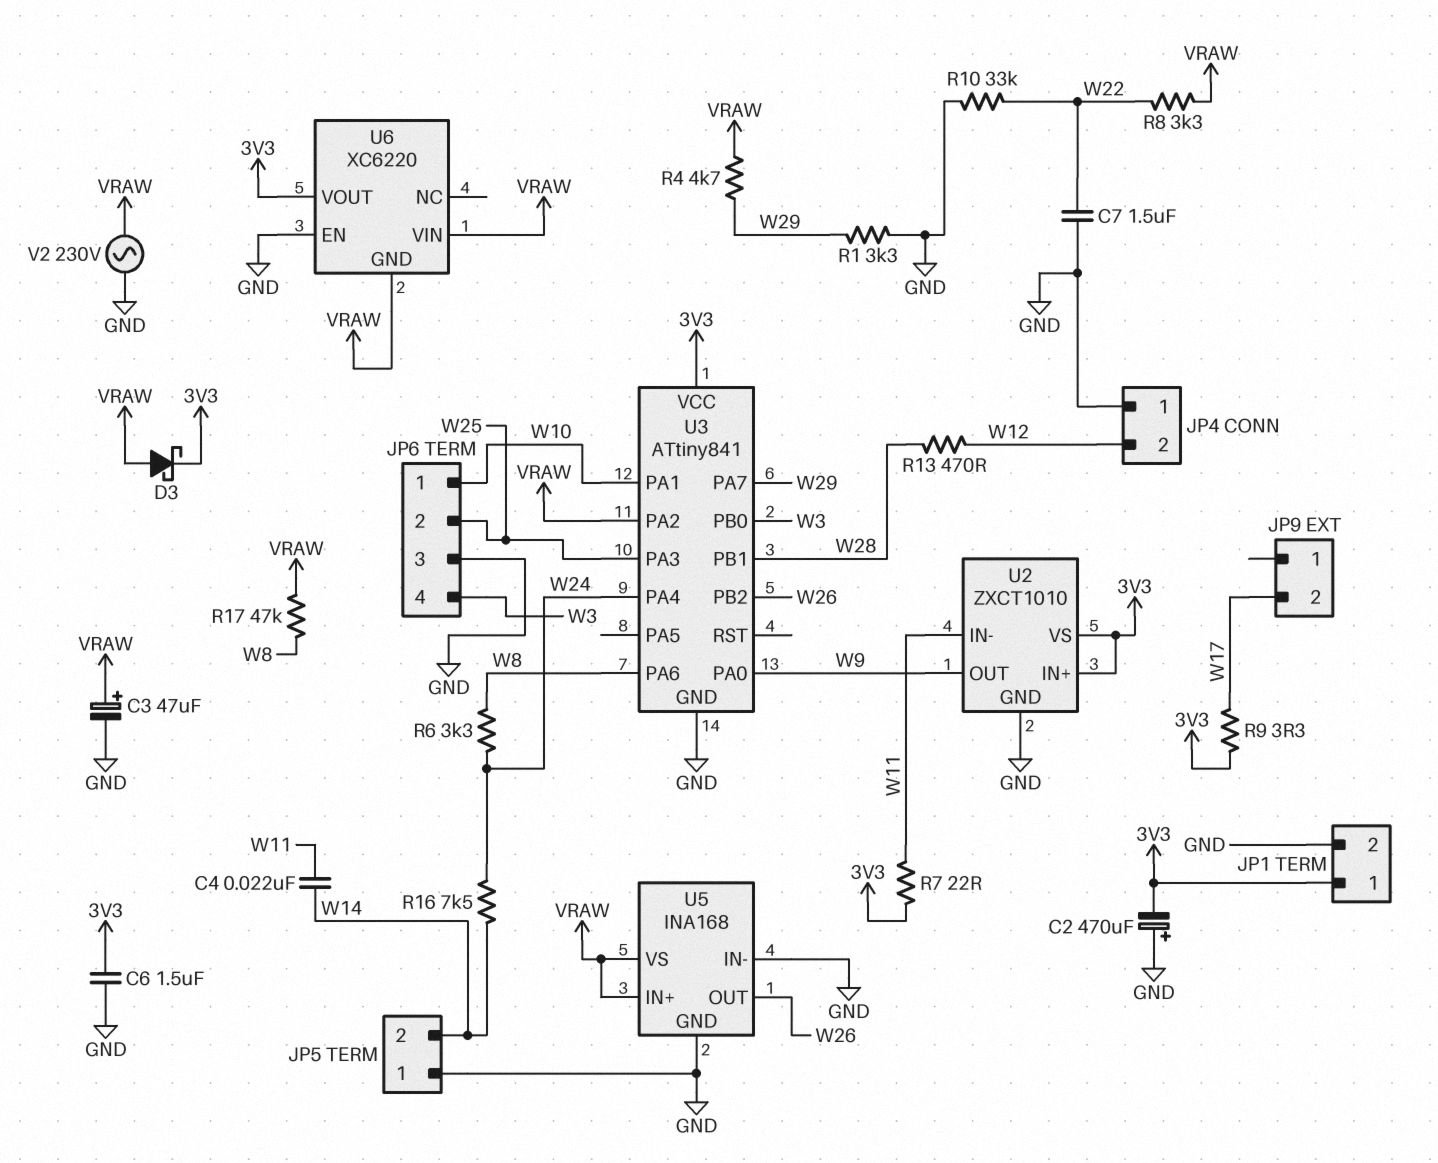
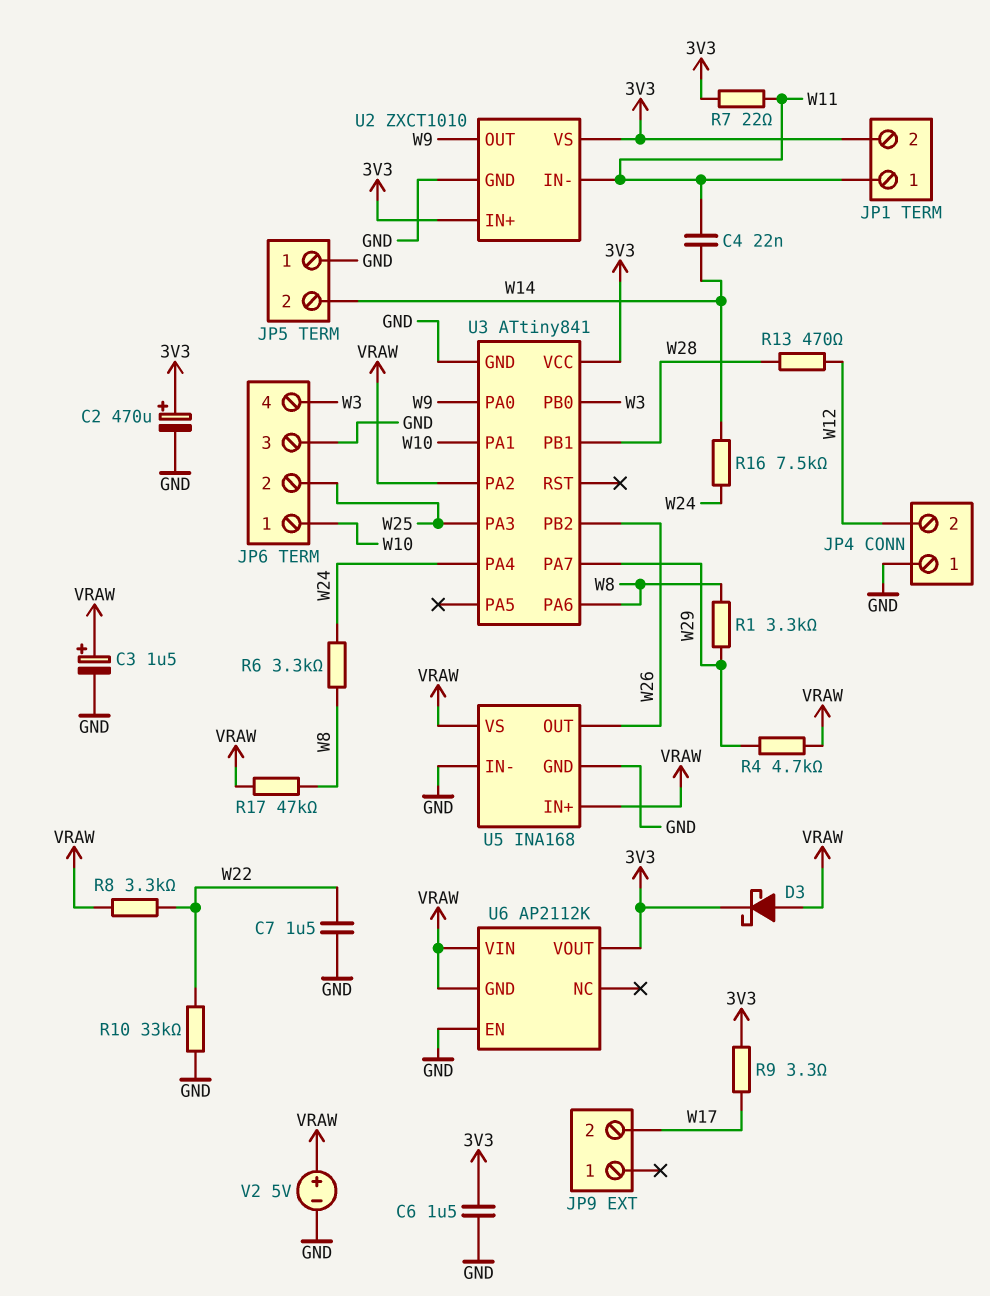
C2: 470uF (plus GND, minus 3V3) -> 470uF (plus 3V3, minus GND)
C3: 47uF (plus VRAW, minus GND) -> 1.5uF (plus VRAW, minus GND)
JP1 pin 1: 3V3 -> W11
JP1 pin 2: GND -> 3V3
R1: 3.3k (GND, W29) -> 3.3k (W8, W29)
U6: XC6220 -> AP2112K
V2: AC 230V (GND, VRAW) -> 5V (plus VRAW, minus GND)

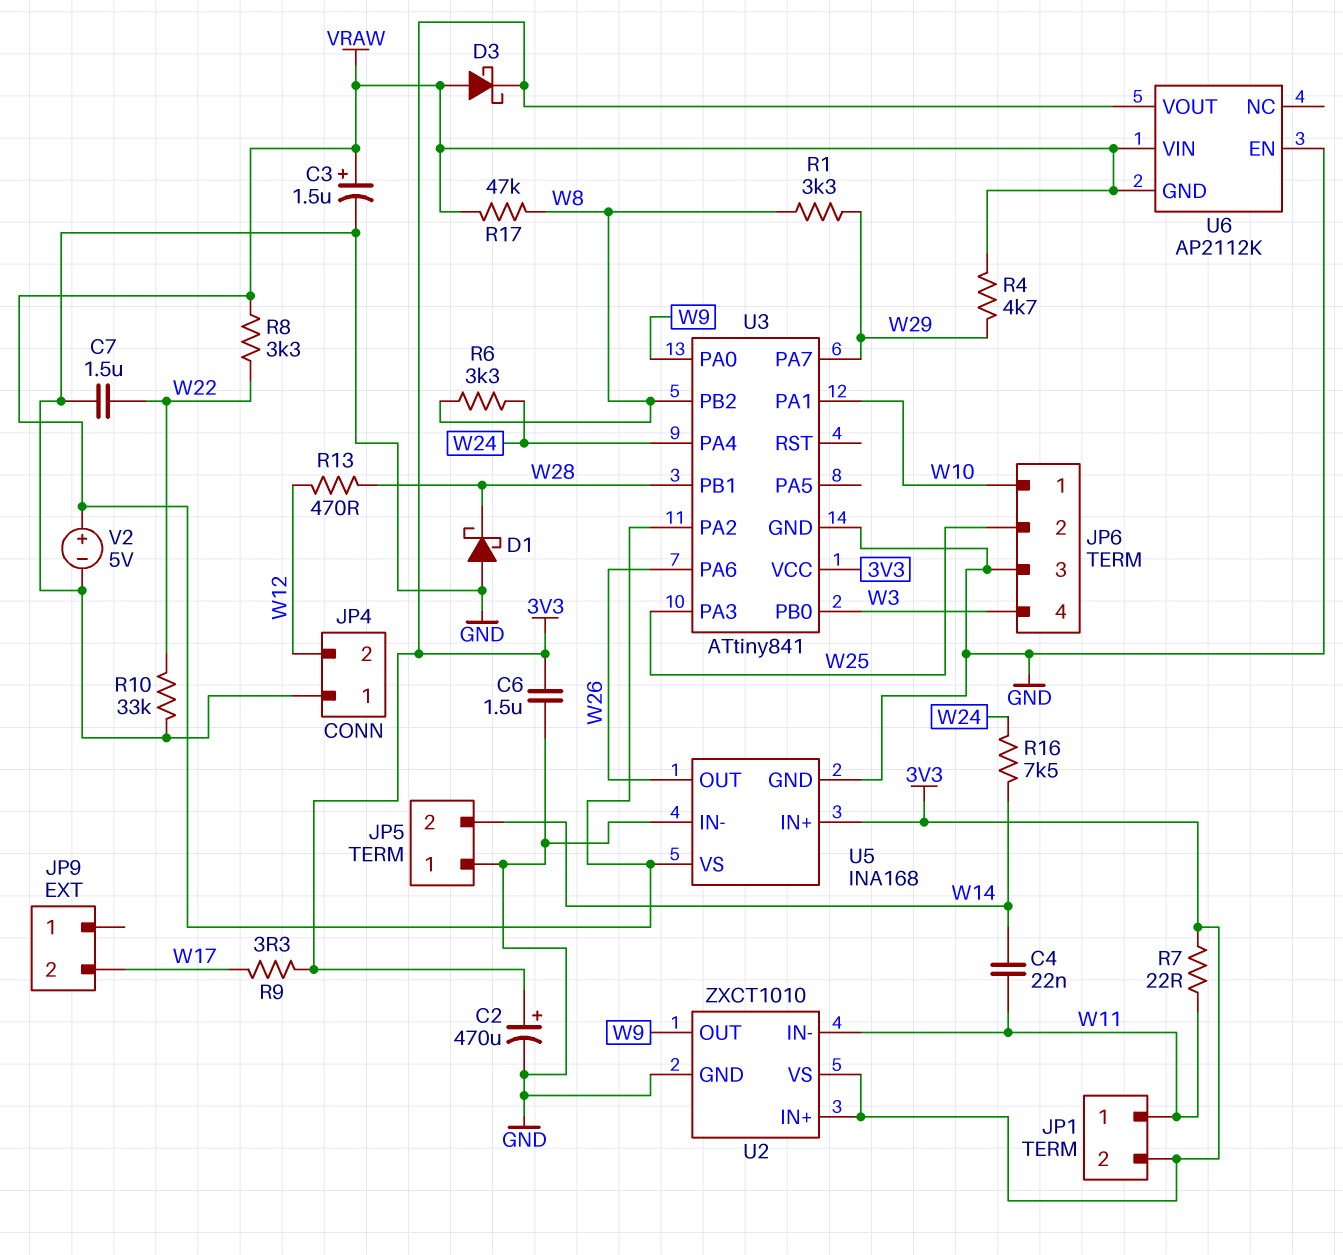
D1: none -> schottky (A GND, K W28)
U3 pin PA6: W8 -> W26
U3 pin PB2: W26 -> W8
U5 pin IN+: VRAW -> 3V3

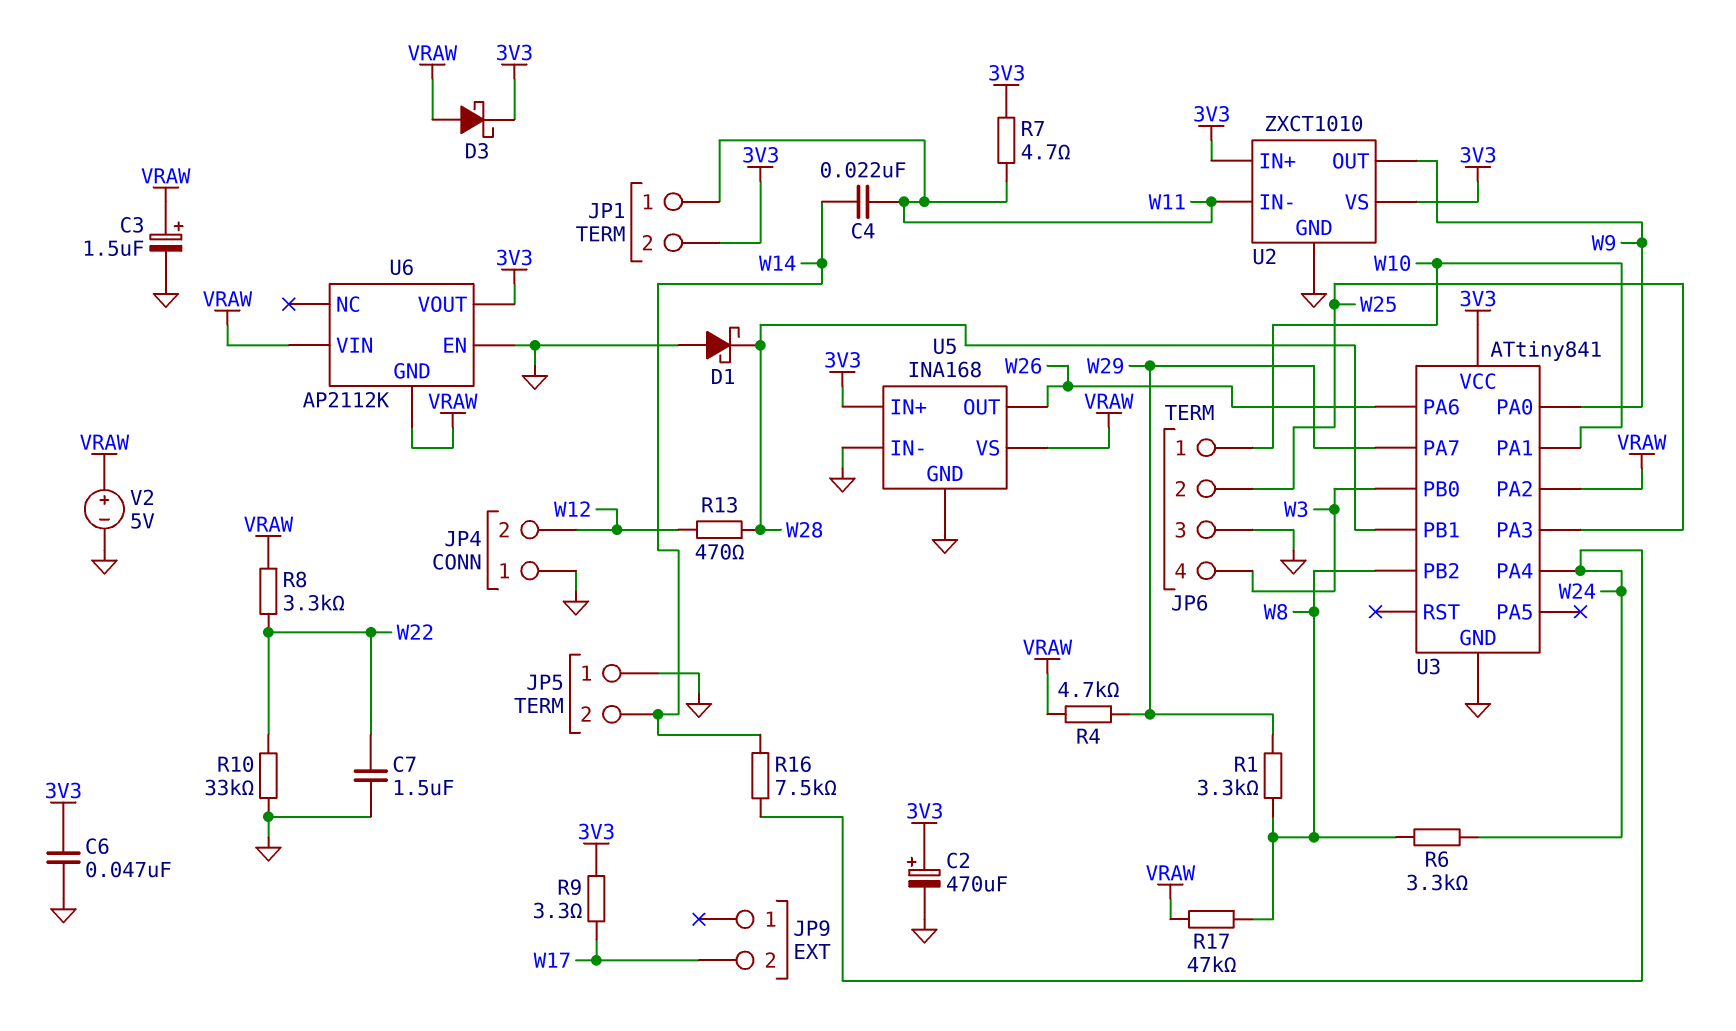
C6: 1.5uF (3V3, GND) -> 47nF (3V3, GND)
R7: 22 (3V3, W11) -> 4.7 (3V3, W11)

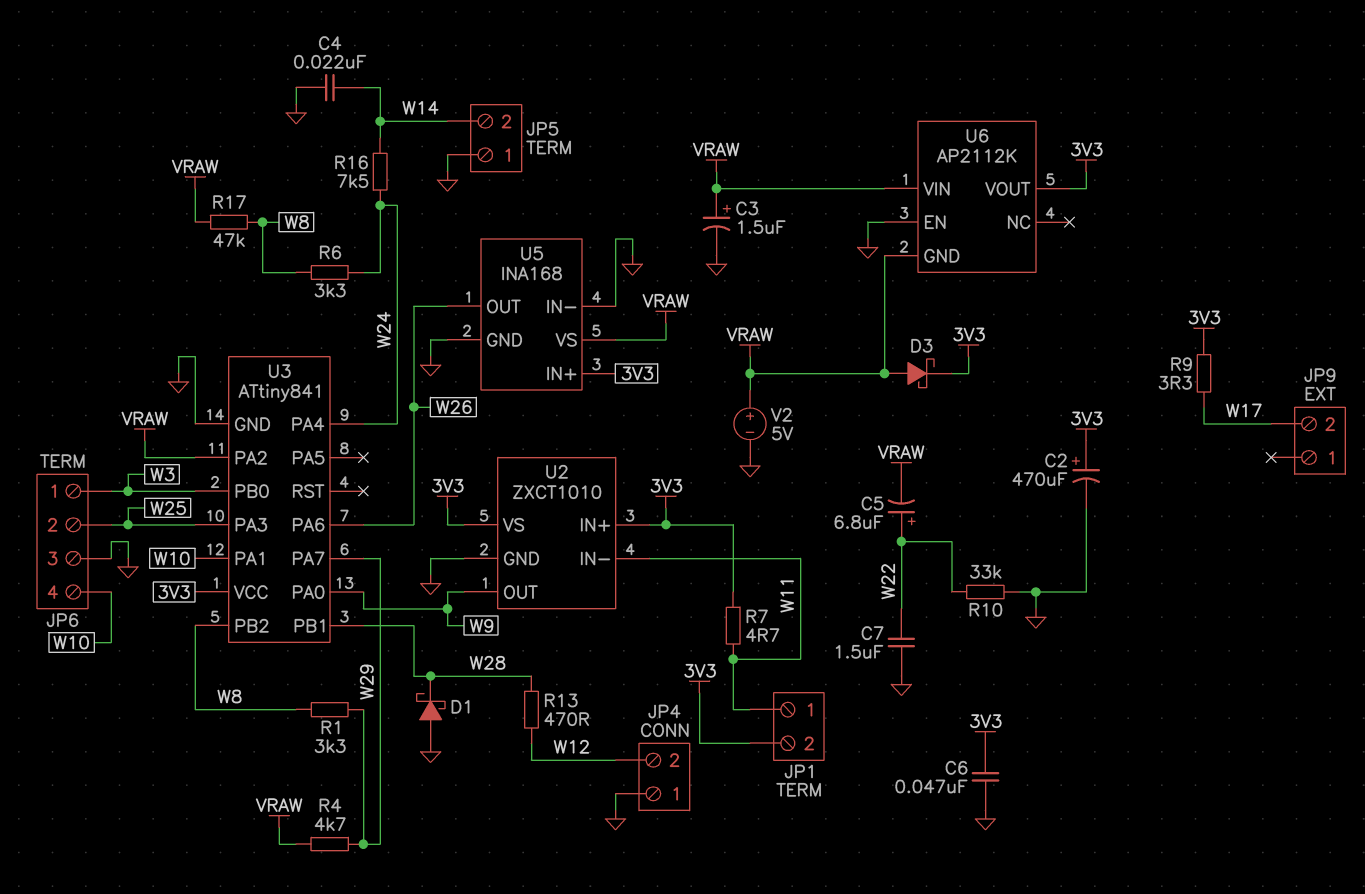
C4: 22nF (W11, W14) -> 22nF (GND, W14)
C5: none -> 6.8uF (plus W22, minus VRAW)
JP6 pin 1: W10 -> W3
JP6 pin 4: W3 -> W10
R8: 3.3k (VRAW, W22) -> none

